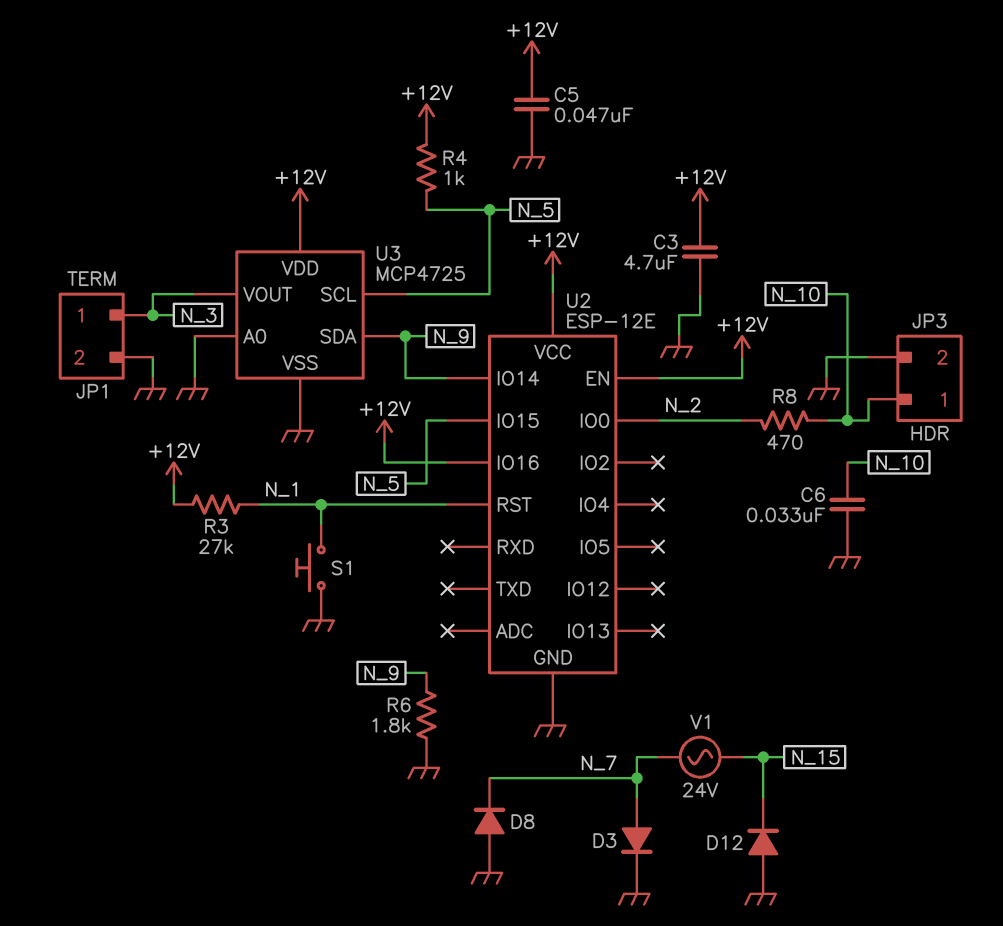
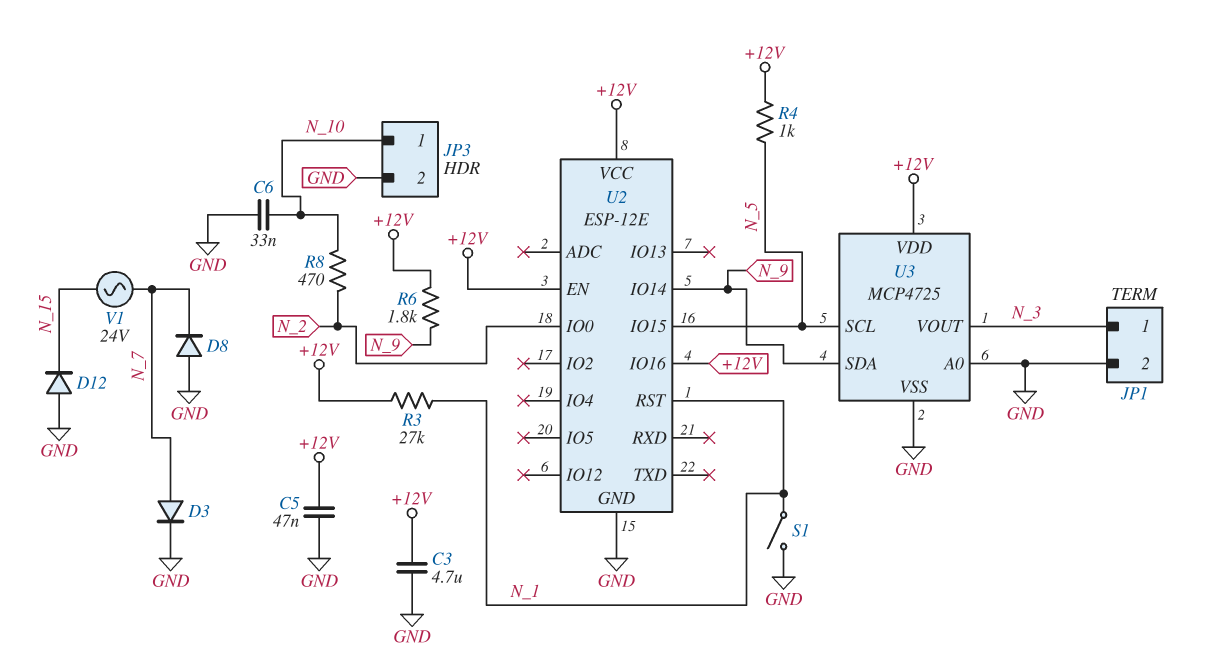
R6: 1.8k (GND, N_9) -> 1.8k (+12V, N_9)
S1: button (GND, N_1) -> switch (GND, N_1)

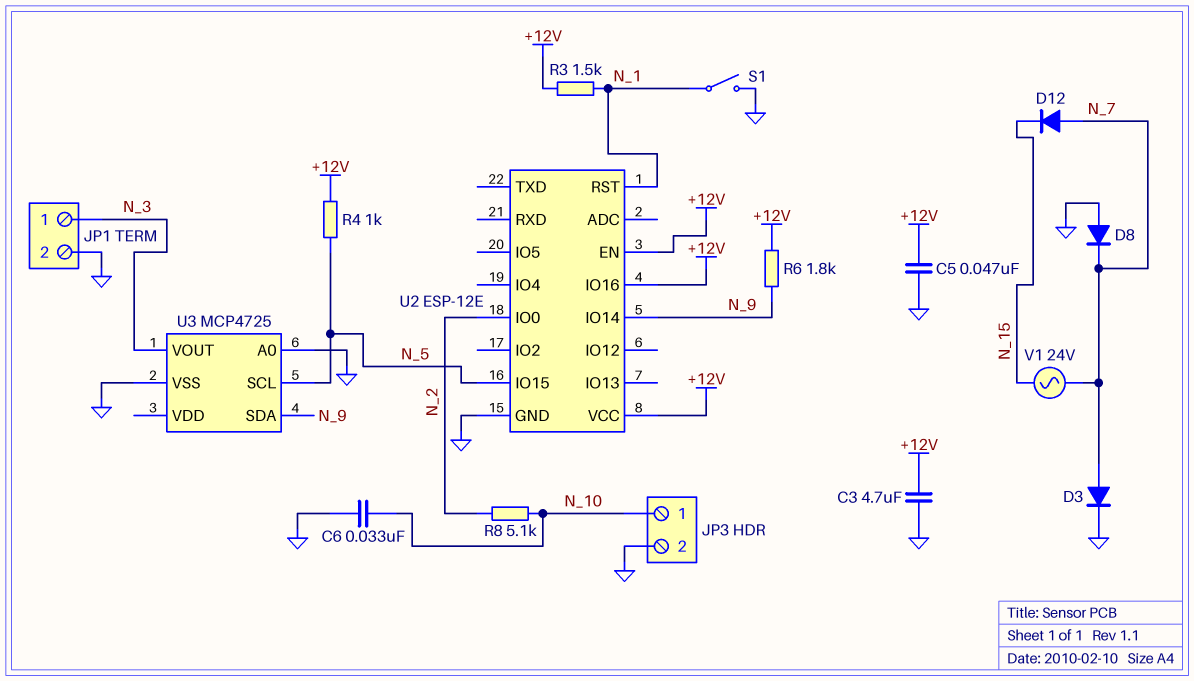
D12: diode (A GND, K N_15) -> diode (A N_7, K N_15)
R3: 27k (+12V, N_1) -> 1.5k (+12V, N_1)
R8: 470 (N_2, N_10) -> 5.1k (N_2, N_10)
U3 pin VDD: +12V -> none

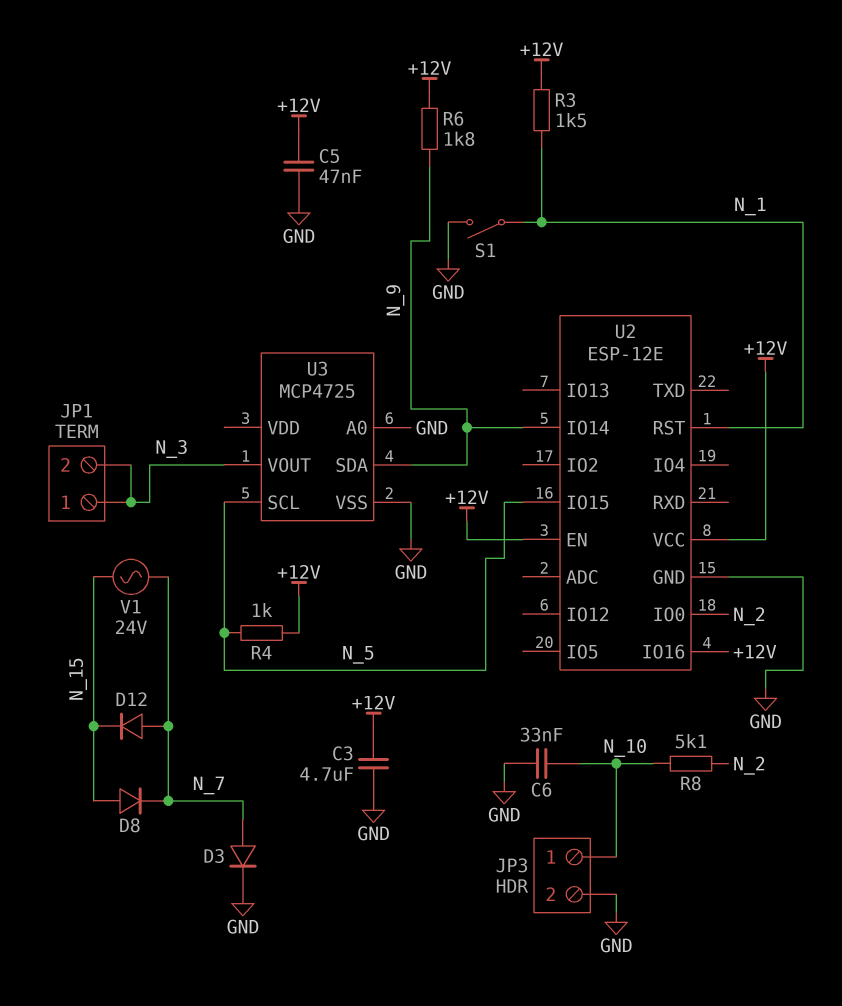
D8: diode (A GND, K N_7) -> diode (A N_15, K N_7)
JP1 pin 2: GND -> N_3

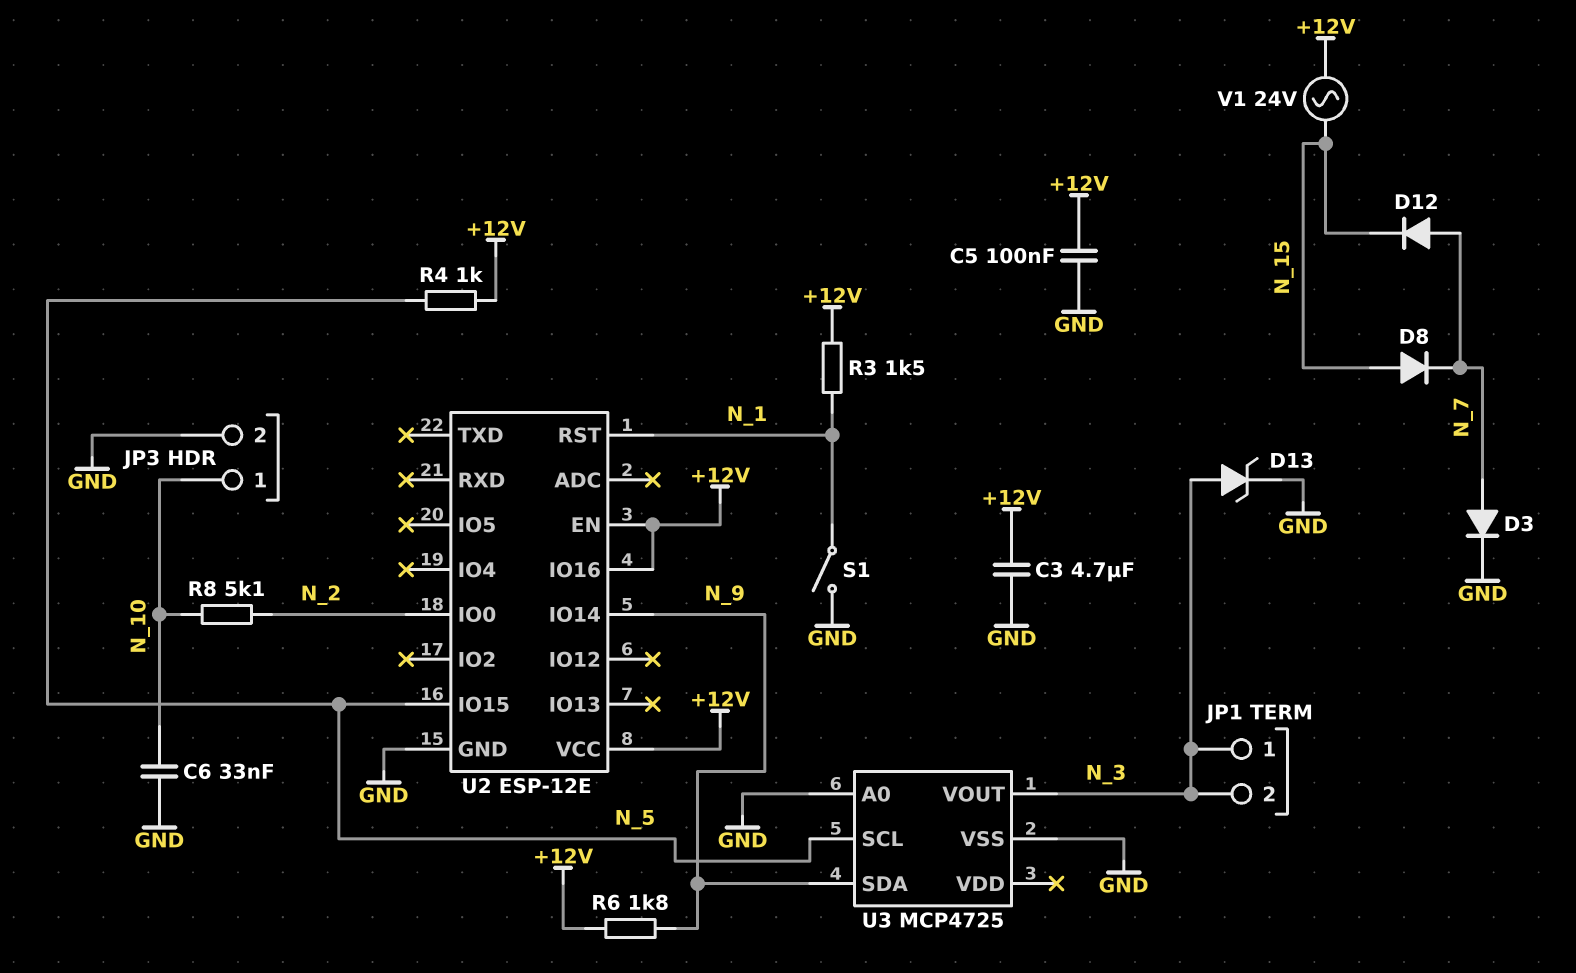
C5: 47nF (+12V, GND) -> 100nF (+12V, GND)
D13: none -> zener (A N_3, K GND)
V1: AC 24V (N_7, N_15) -> AC 24V (+12V, N_15)

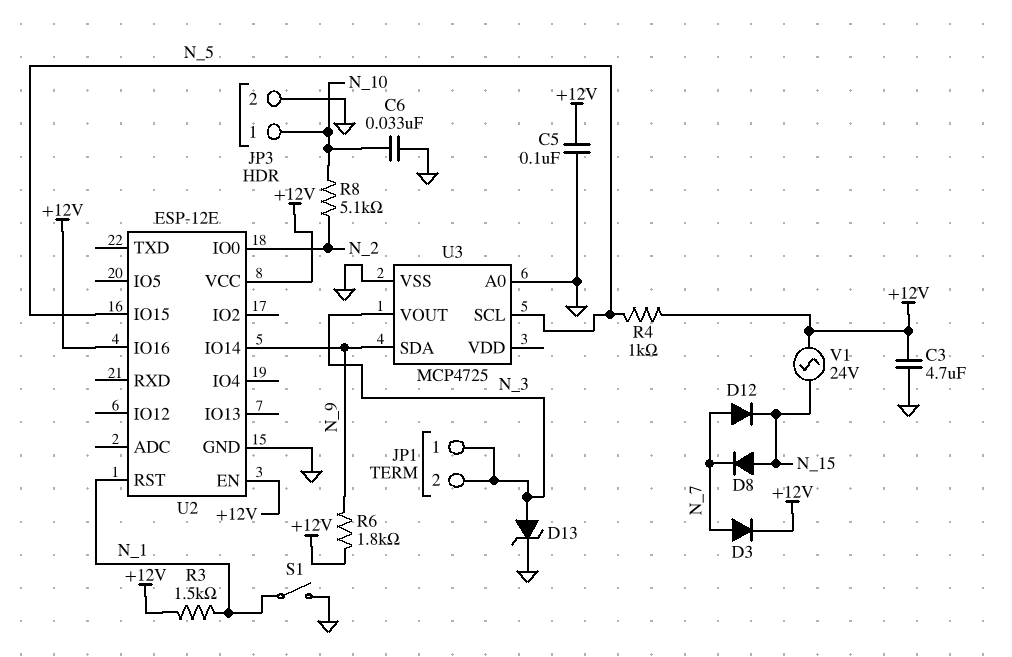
D3: diode (A N_7, K GND) -> diode (A N_7, K +12V)

